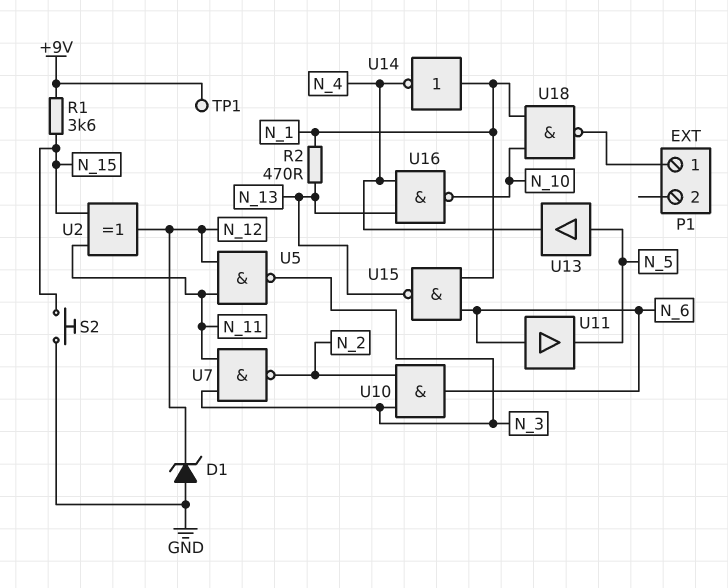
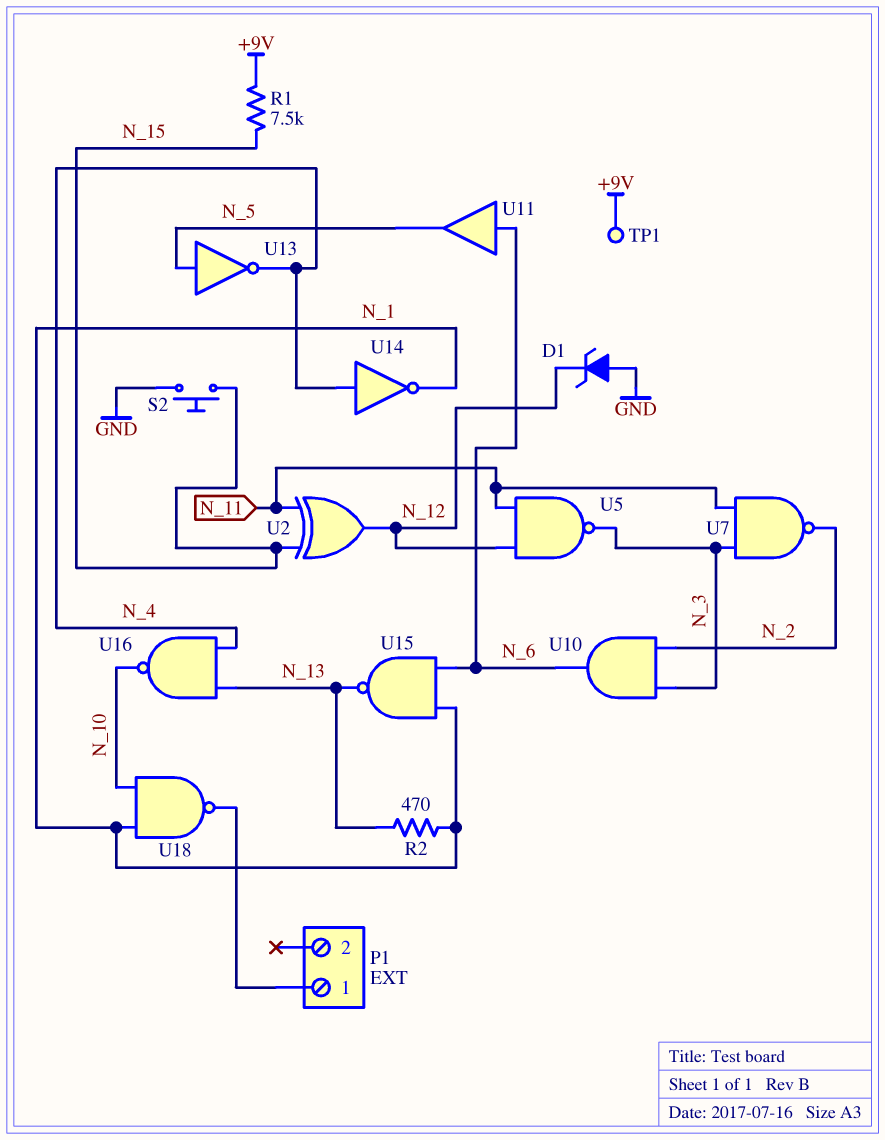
R1: 3.6k (+9V, N_15) -> 7.5k (+9V, N_15)
U13: buffer (in N_5, out N_4) -> NOT (in N_5, out N_4)
U14: NOT (in N_1, out N_4) -> NOT (in N_4, out N_1)

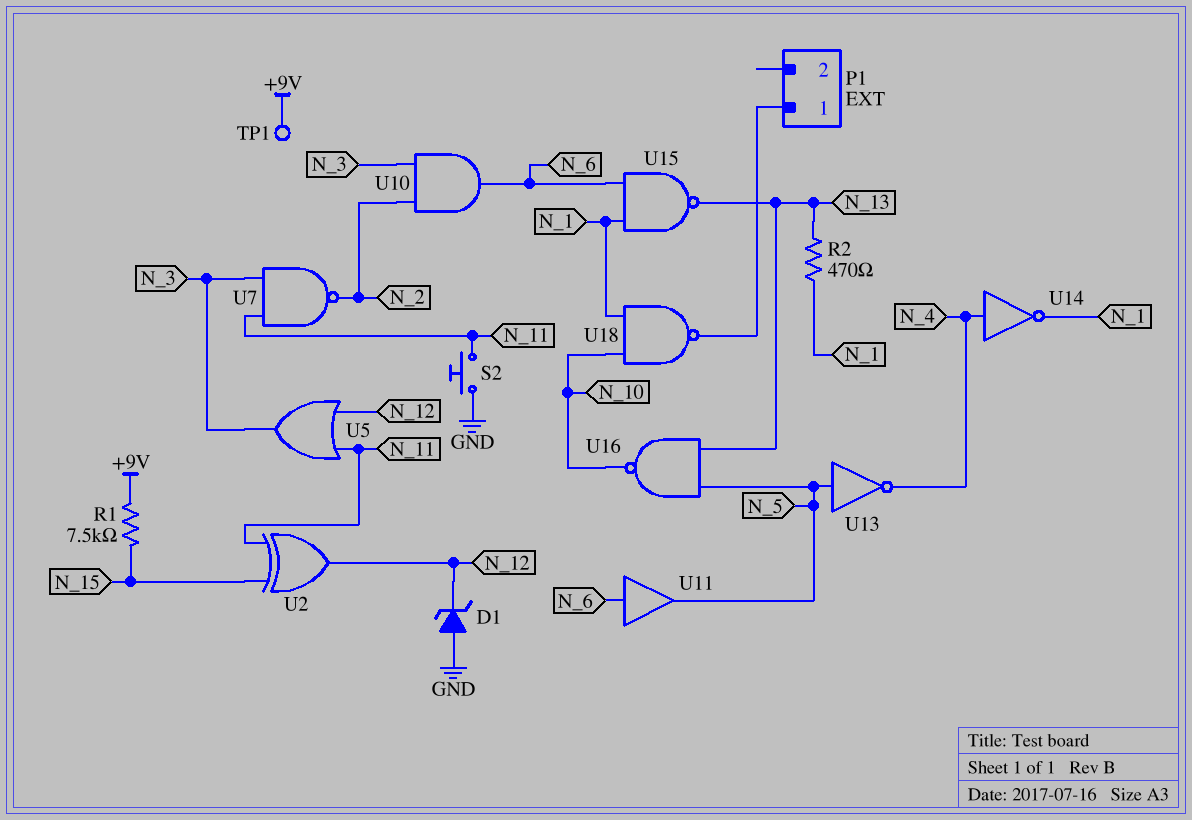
S2: button (GND, N_15) -> button (GND, N_11)
U5: NAND (in N_11, in N_12, out N_3) -> OR (in N_11, in N_12, out N_3)
U16: NAND (in N_4, in N_13, out N_10) -> NAND (in N_5, in N_13, out N_10)

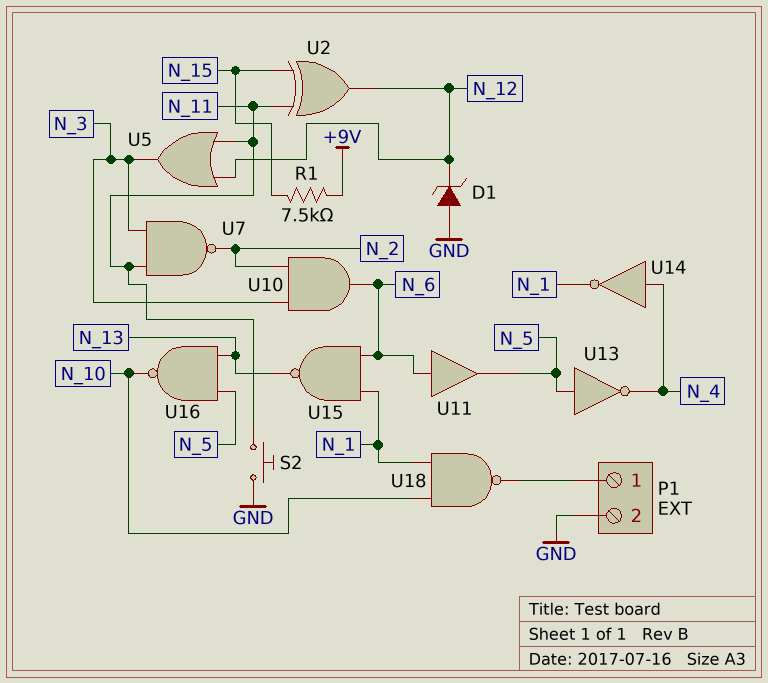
P1 pin 2: none -> GND
R2: 470 (N_1, N_13) -> none
TP1: test point (+9V) -> none

